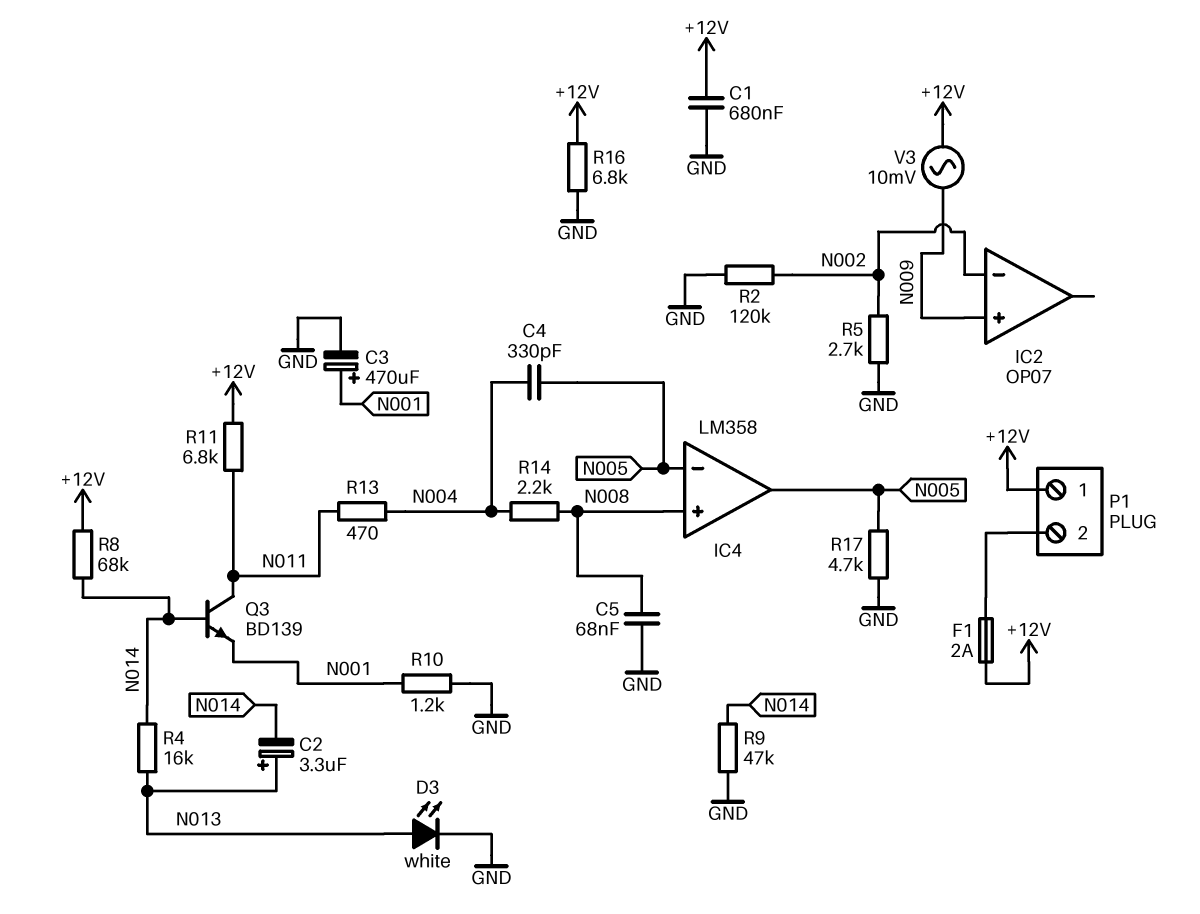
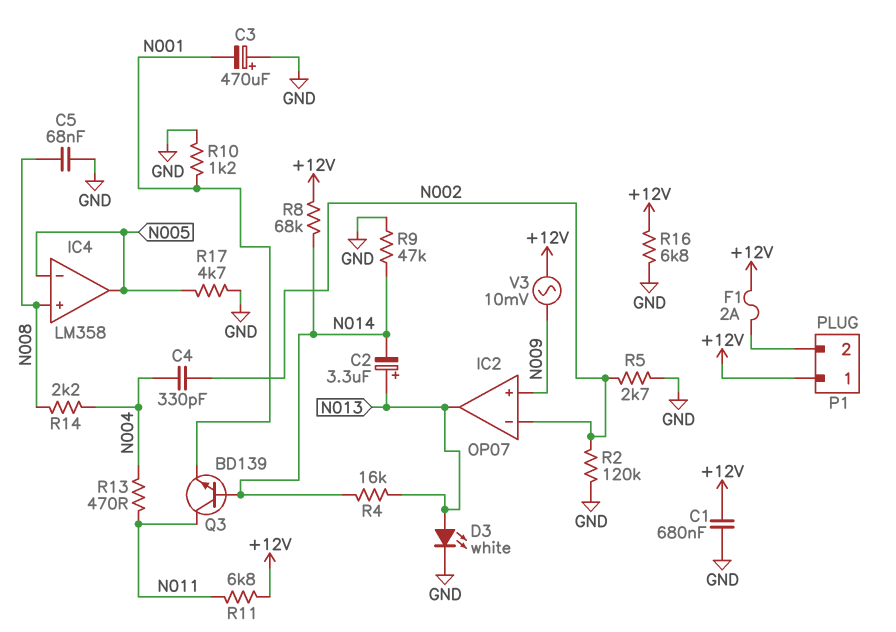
C3: 470uF (plus N001, minus GND) -> 470uF (plus GND, minus N001)
C4: 330pF (N004, N005) -> 330pF (N002, N004)
IC2 pin out: none -> N013

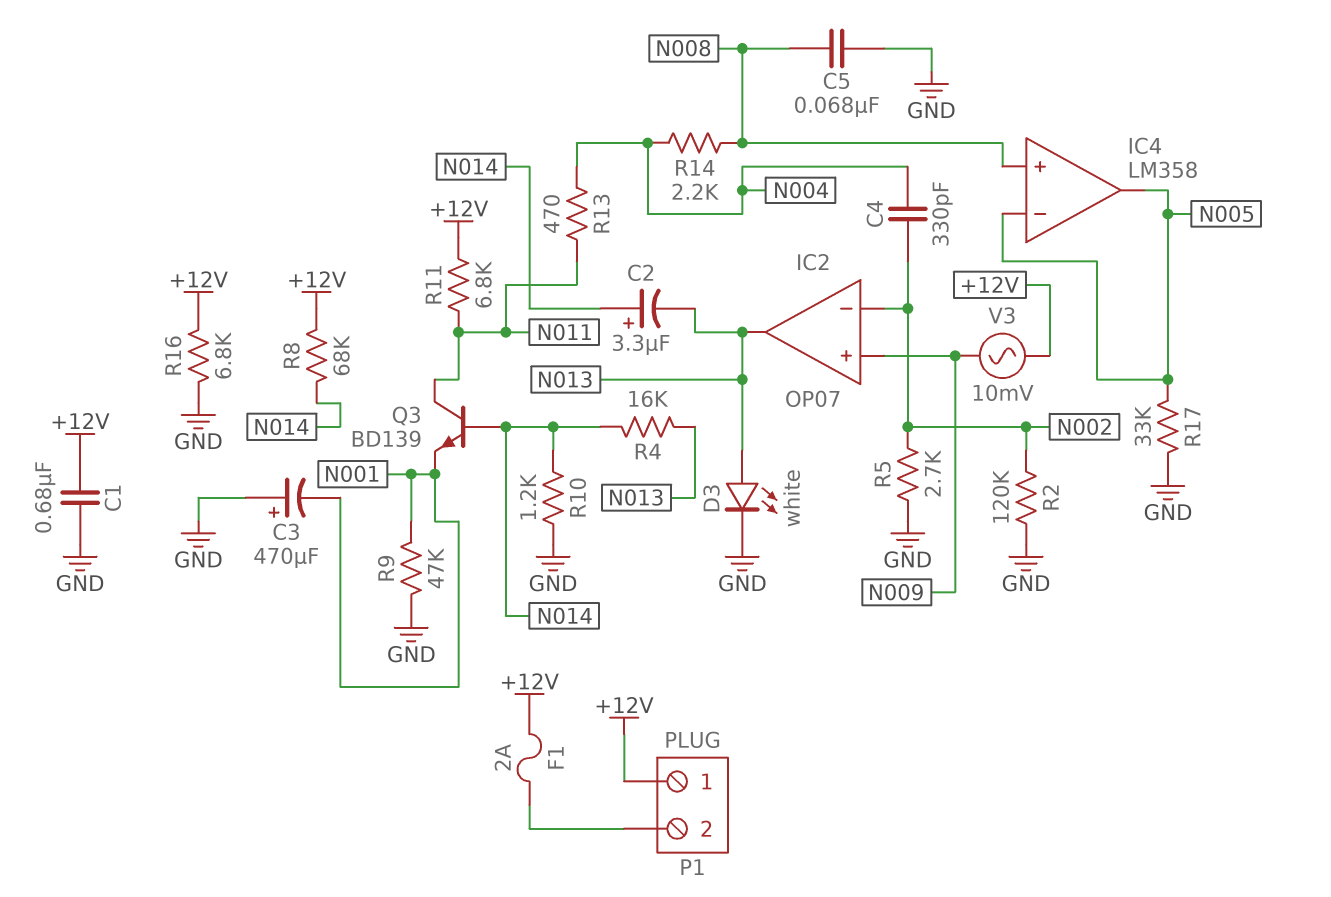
C2: 3.3uF (plus N013, minus N014) -> 3.3uF (plus N014, minus N013)
R9: 47k (GND, N014) -> 47k (GND, N001)
R10: 1.2k (GND, N001) -> 1.2k (GND, N014)
R17: 4.7k (GND, N005) -> 33k (GND, N005)

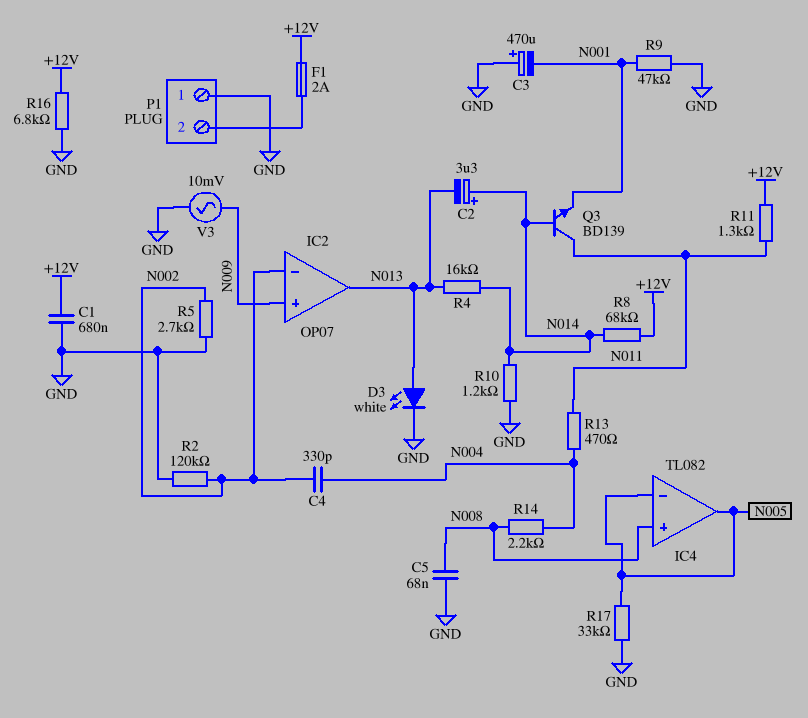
IC4: LM358 -> TL082
P1 pin 1: +12V -> GND
R11: 6.8k (+12V, N011) -> 1.3k (+12V, N011)
V3: AC 10mV (+12V, N009) -> AC 10mV (GND, N009)

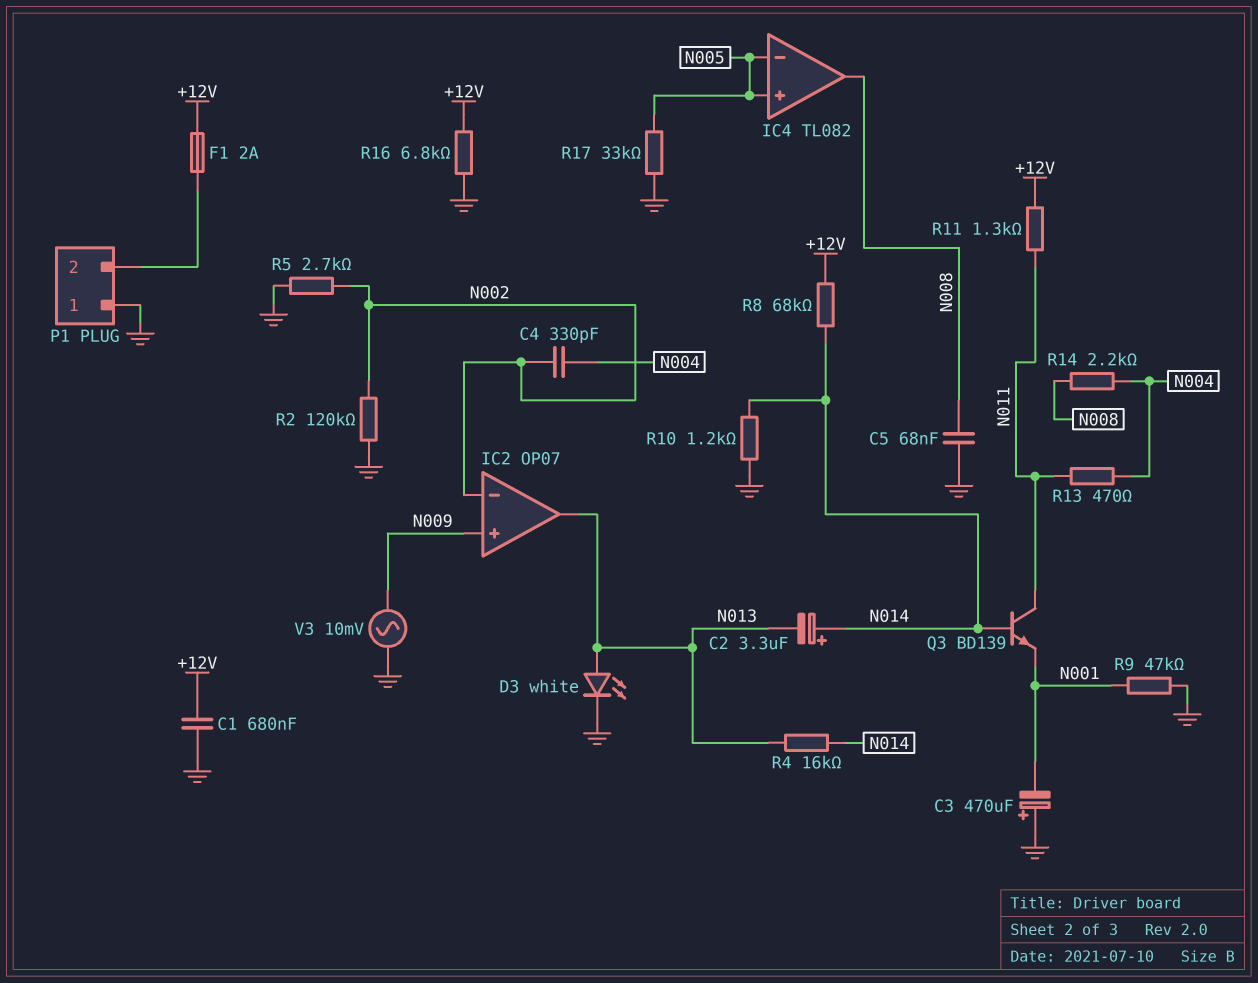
IC4 pin in+: N008 -> N005
IC4 pin out: N005 -> N008

